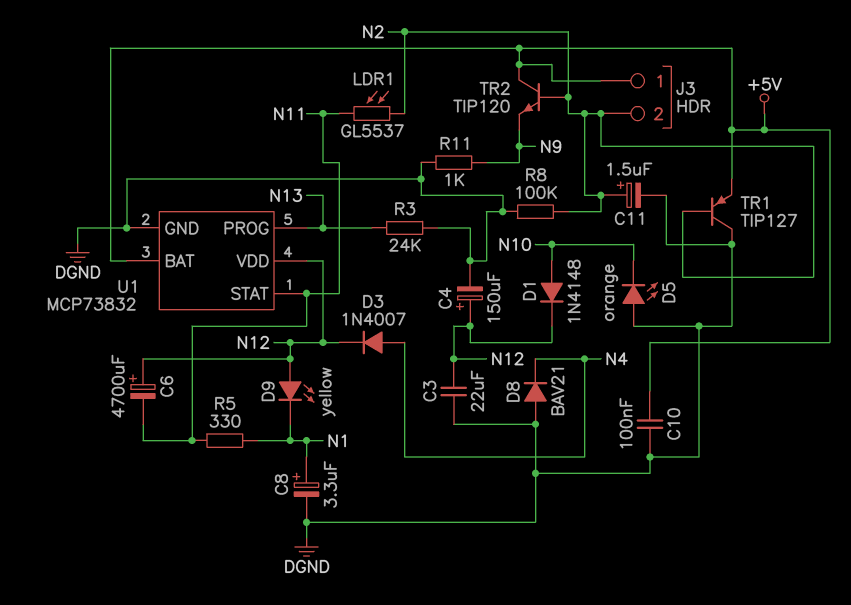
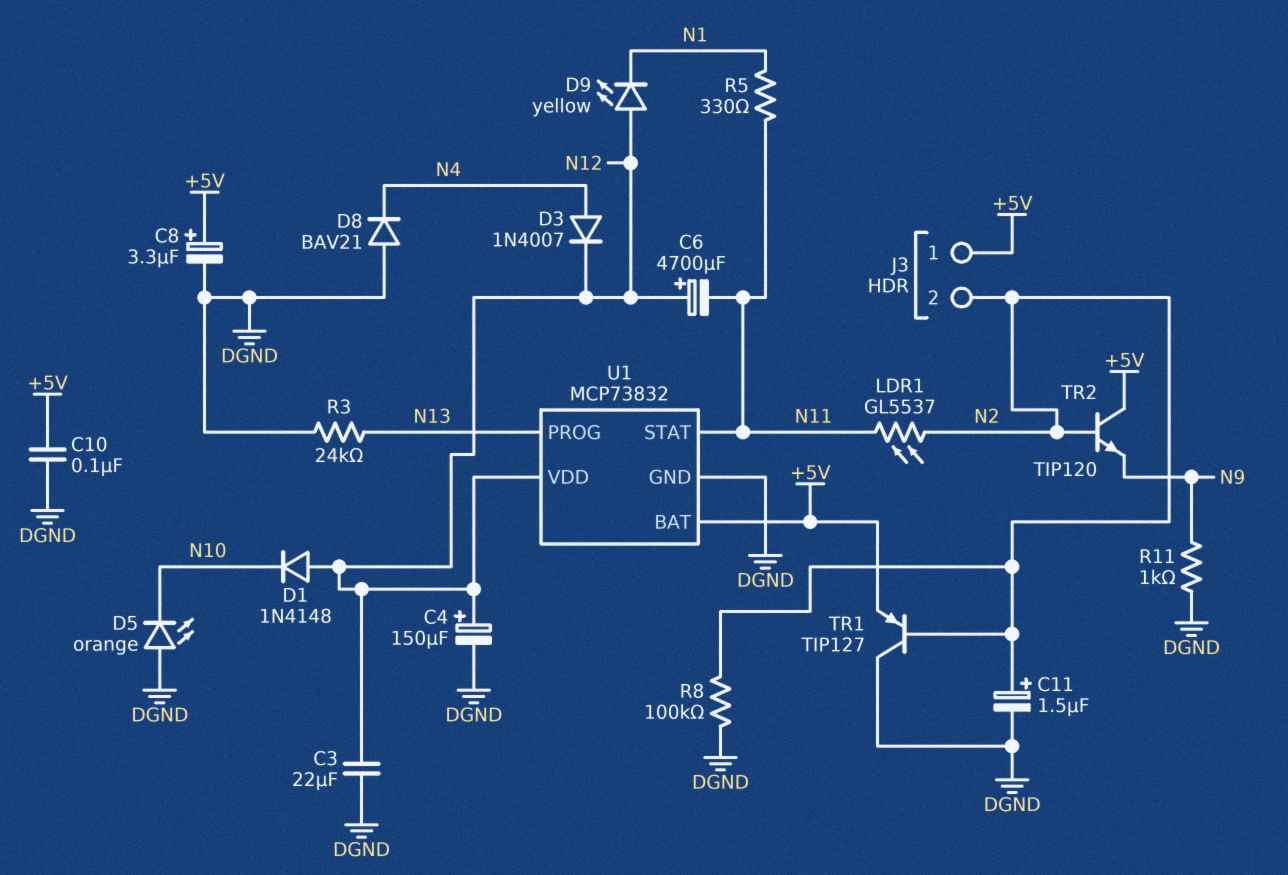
C8: 3.3uF (plus N1, minus DGND) -> 3.3uF (plus +5V, minus DGND)
D1: diode 1N4148 (A N10, K N12) -> diode 1N4148 (A N12, K N10)

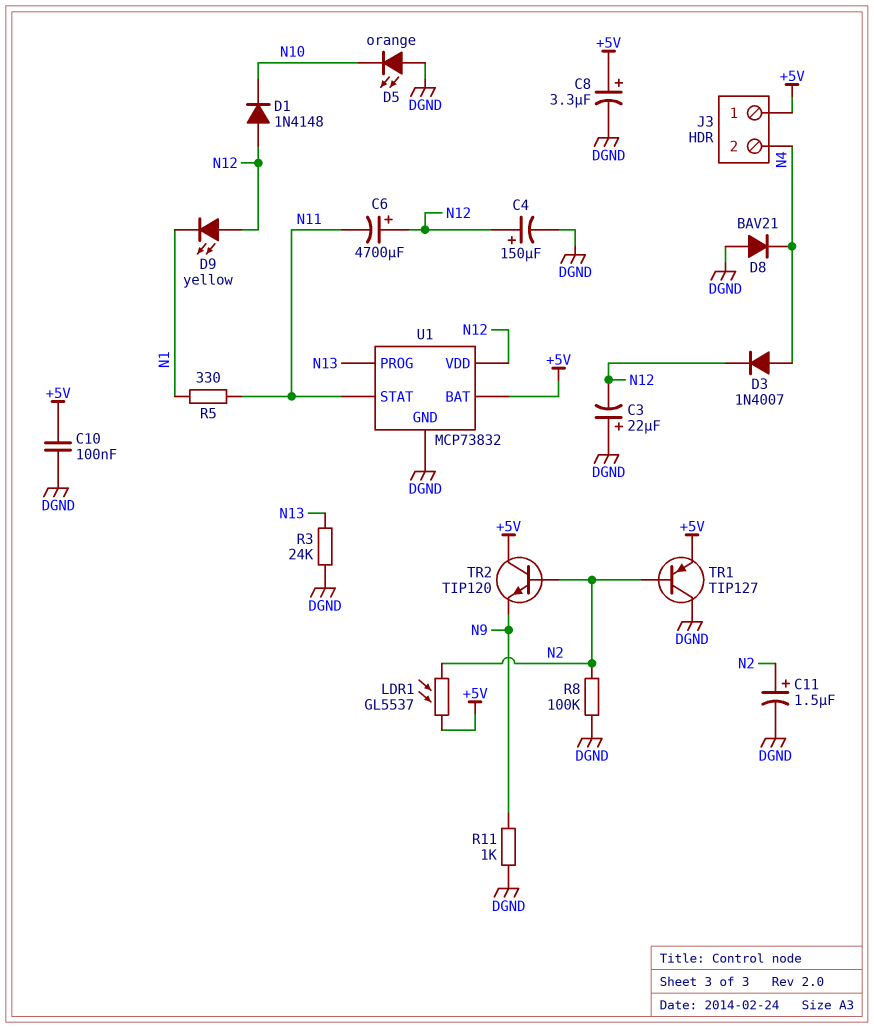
C3: 22uF (DGND, N12) -> 22uF (plus DGND, minus N12)
J3 pin 2: N2 -> N4
LDR1: GL5537 (N2, N11) -> GL5537 (+5V, N2)

